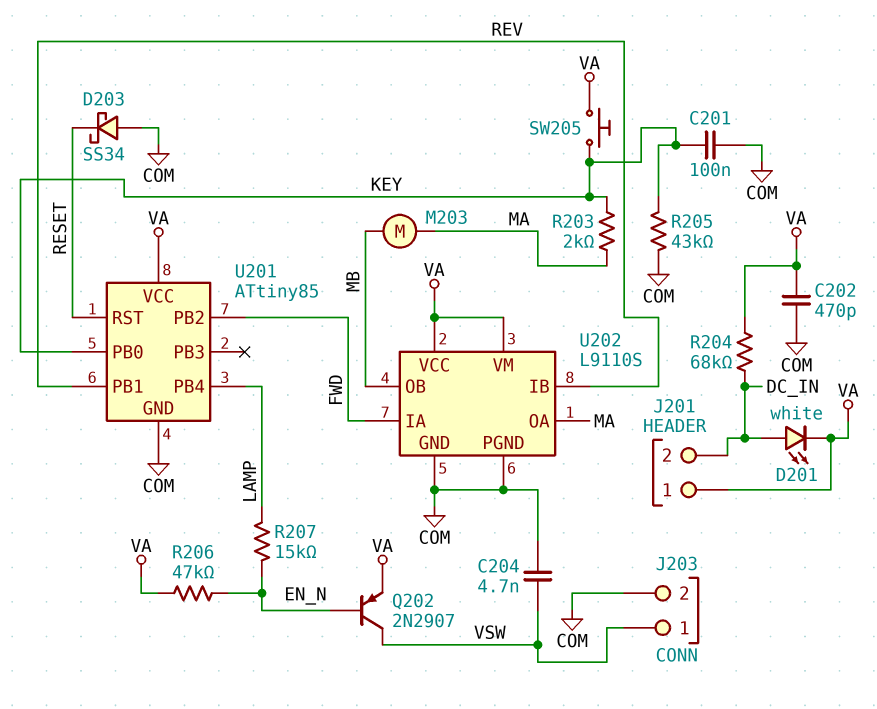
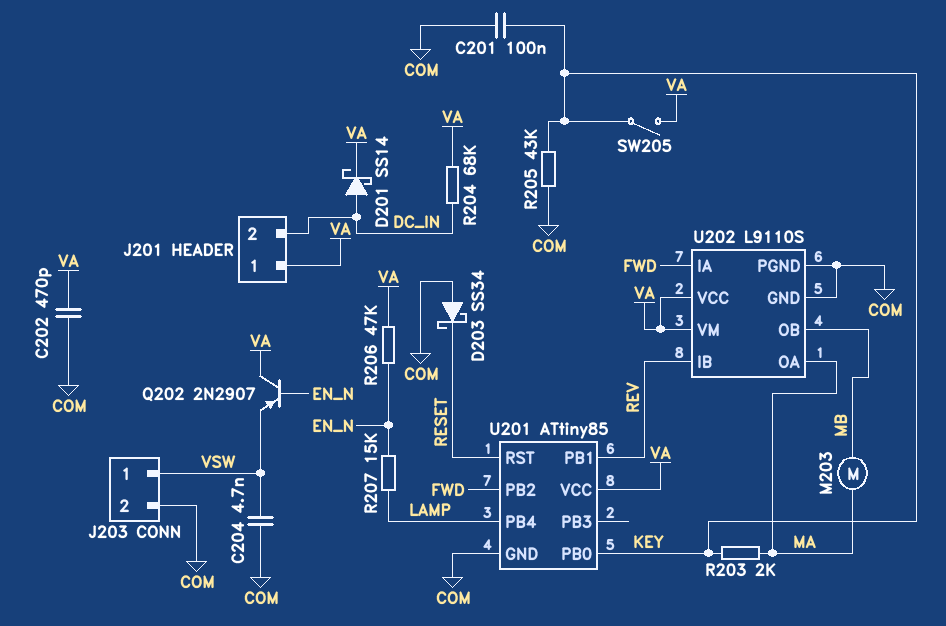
D201: LED white (A DC_IN, K VA) -> schottky SS14 (A DC_IN, K VA)
Q202: PNP 2N2907 (B EN_N, C VSW, E VA) -> PNP 2N2907 (B EN_N, C VA, E VSW)
SW205: button (KEY, VA) -> switch (KEY, VA)

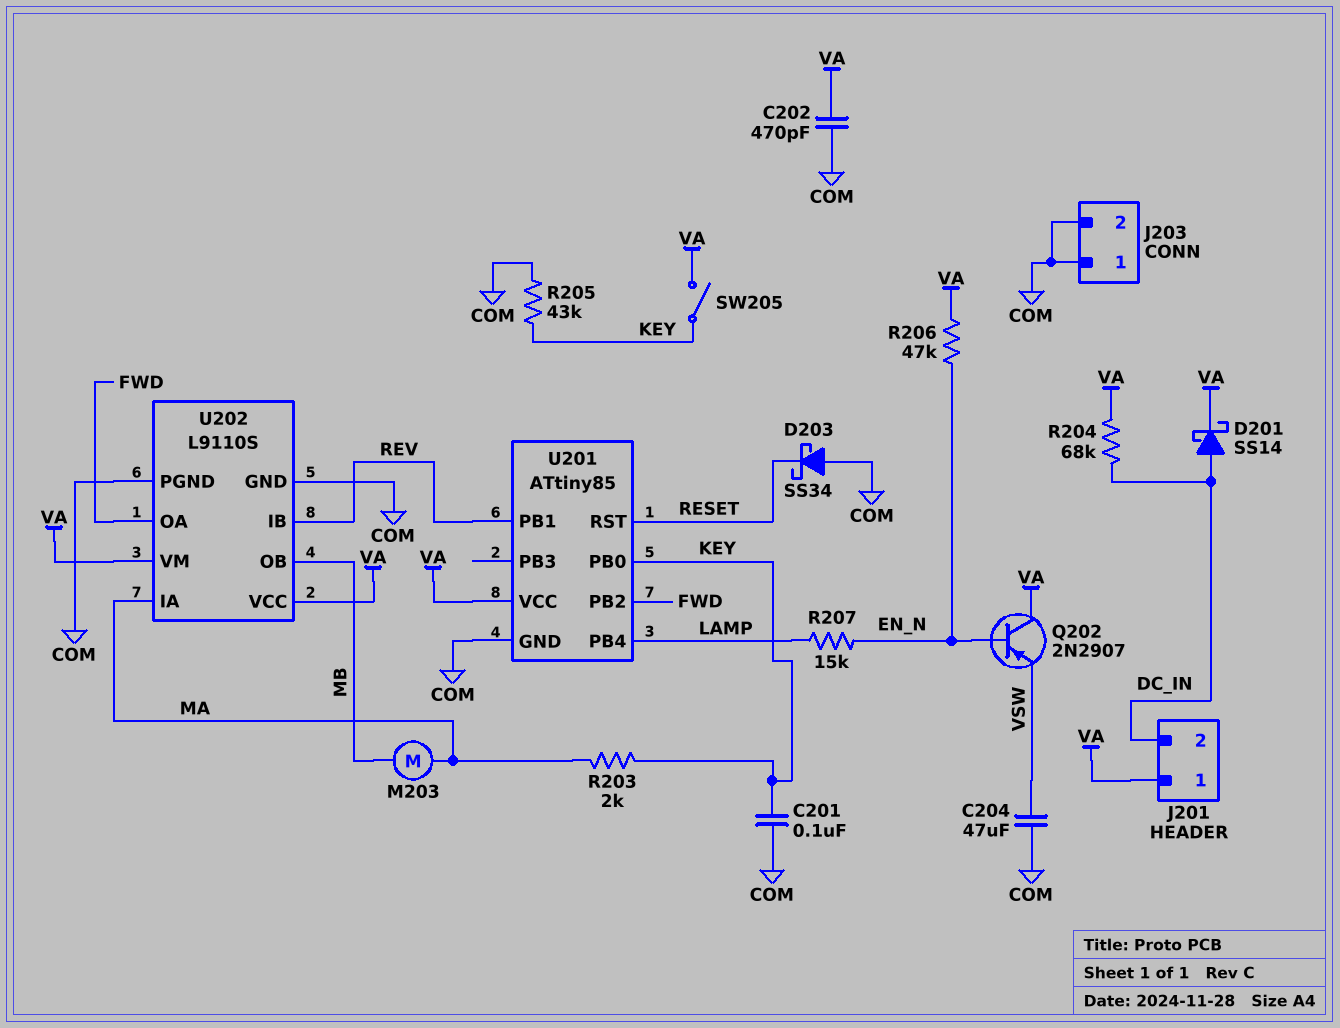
C204: 4.7nF (COM, VSW) -> 47uF (COM, VSW)
J203 pin 1: VSW -> COM
U202 pin IA: FWD -> MA
U202 pin OA: MA -> FWD

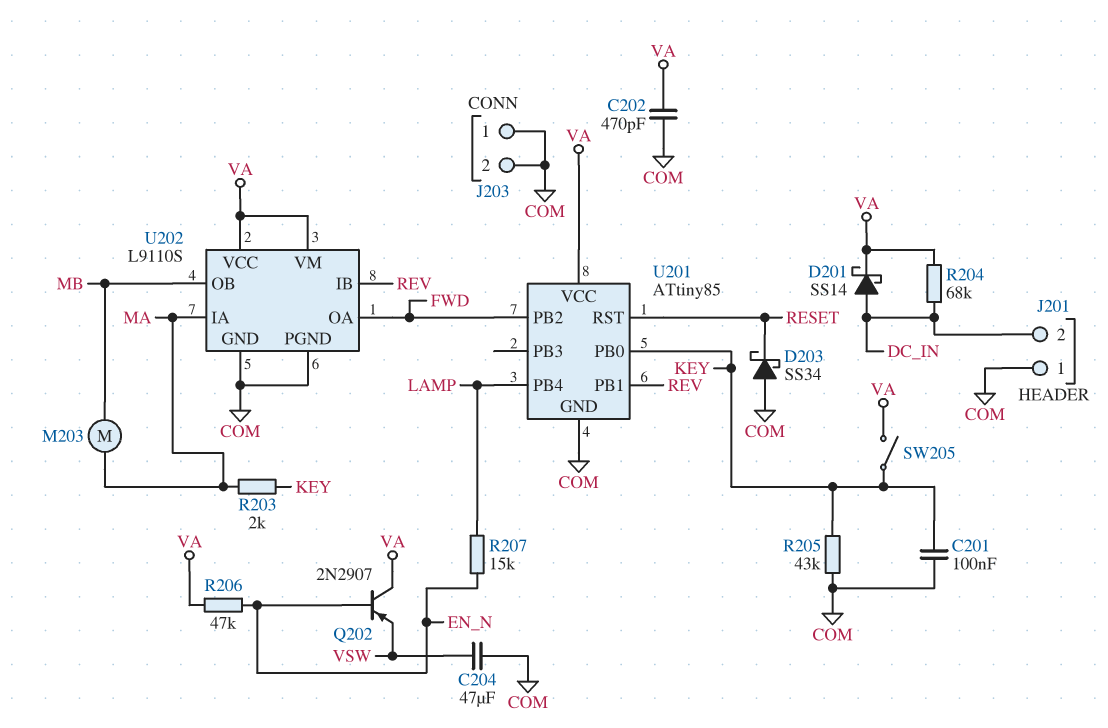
J201 pin 1: VA -> COM

